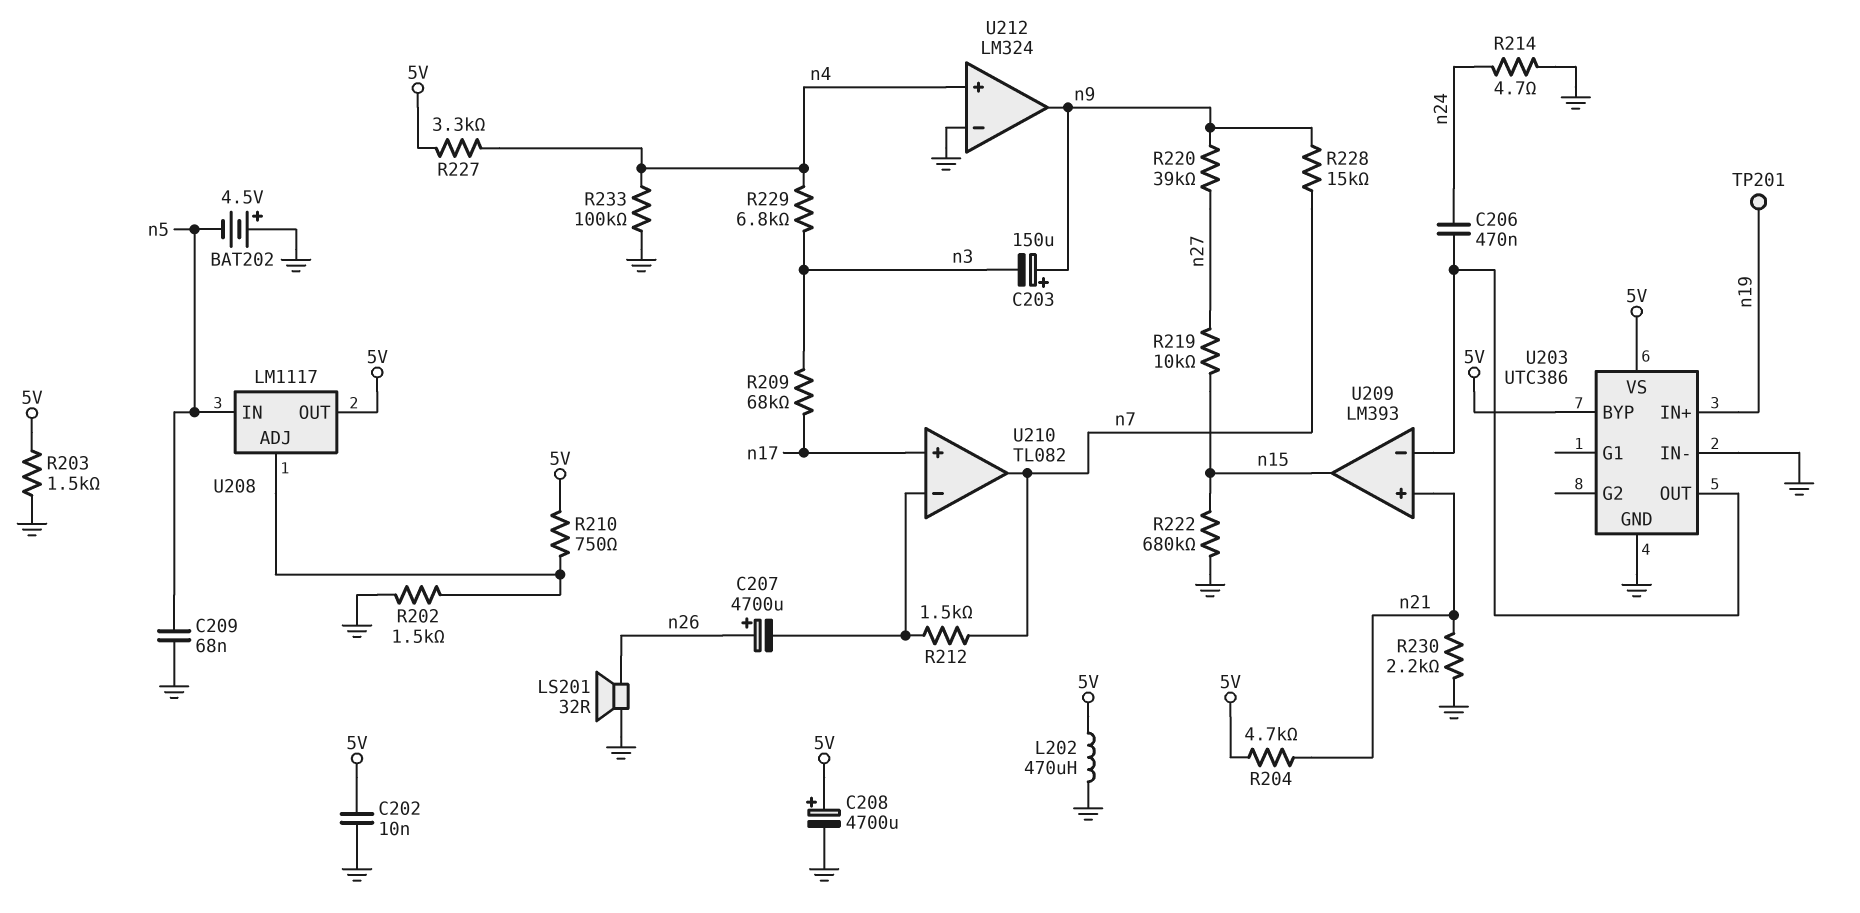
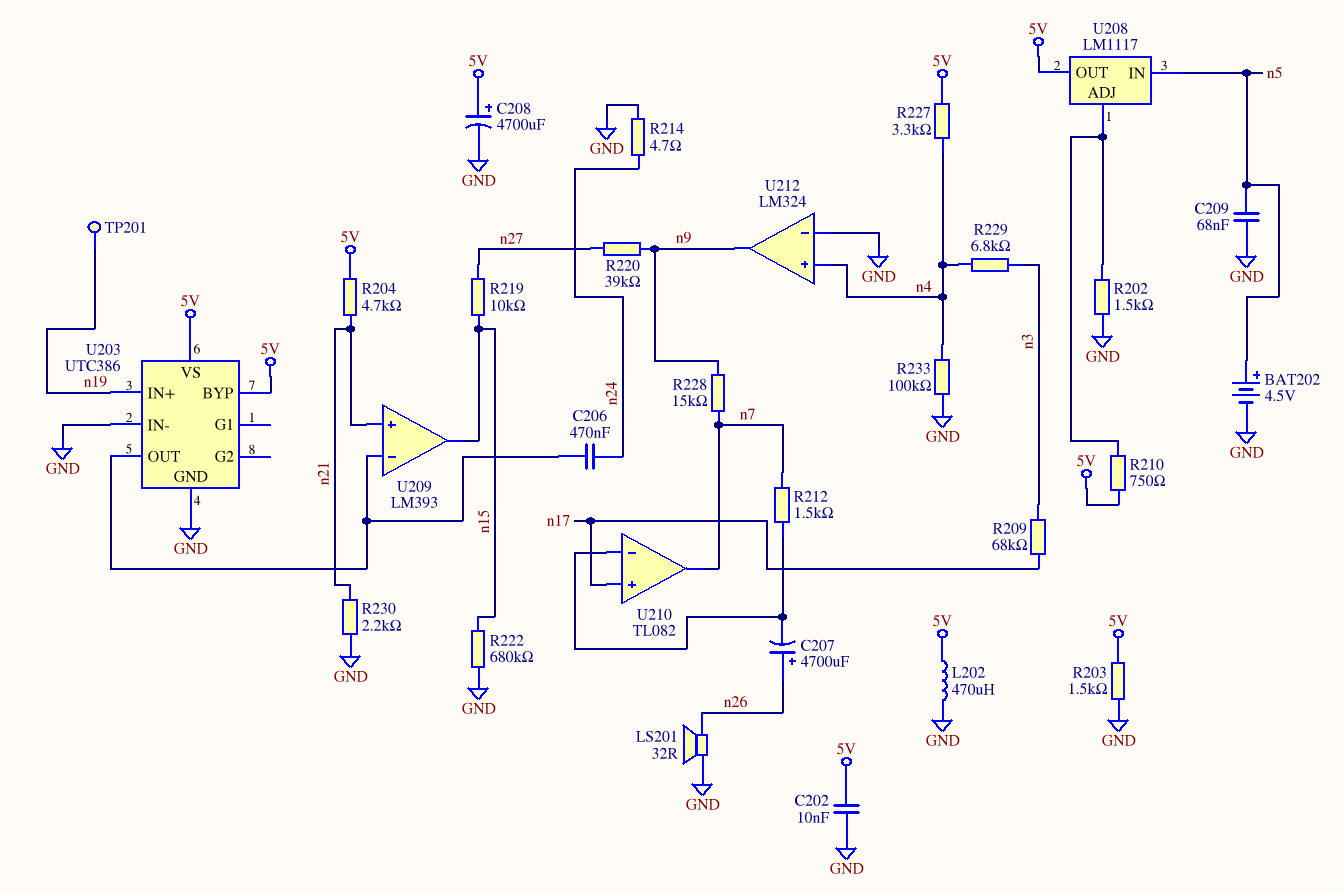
BAT202: 4.5V (plus GND, minus n5) -> 4.5V (plus n5, minus GND)
C203: 150uF (plus n9, minus n3) -> none

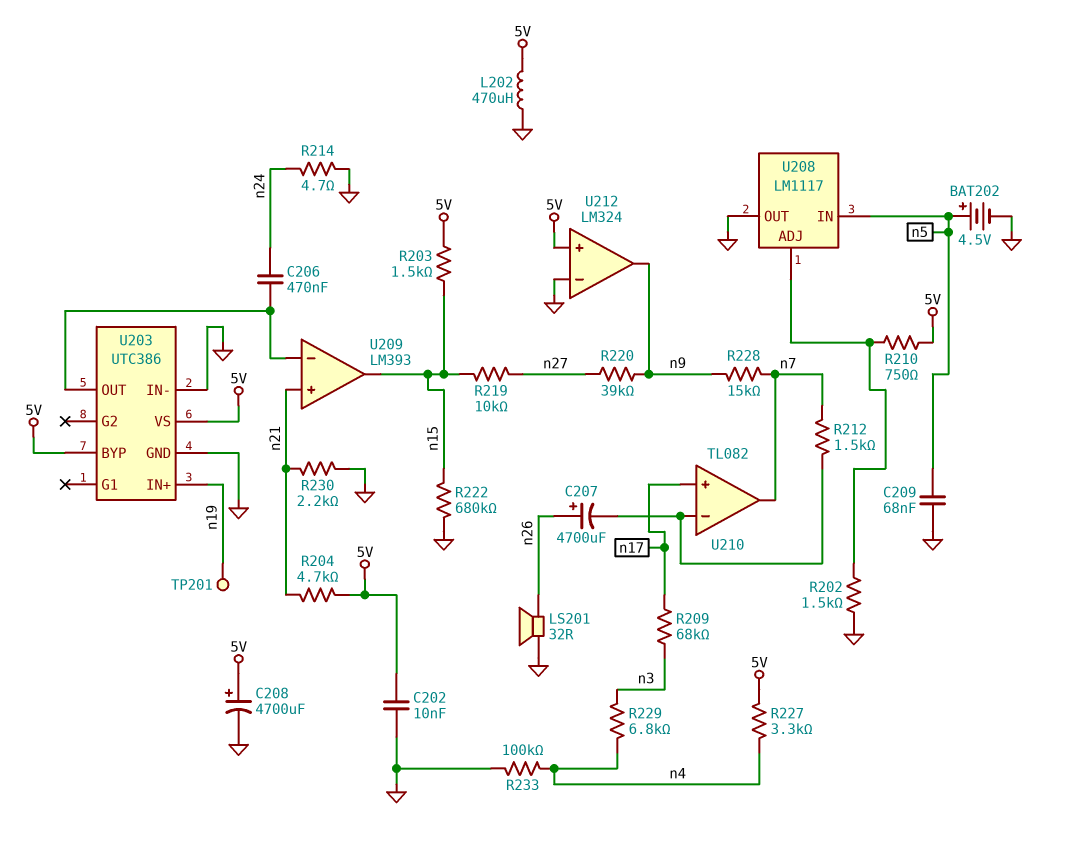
R203: 1.5k (5V, GND) -> 1.5k (5V, n15)
U208 pin OUT: 5V -> GND
U212 pin in+: n4 -> 5V

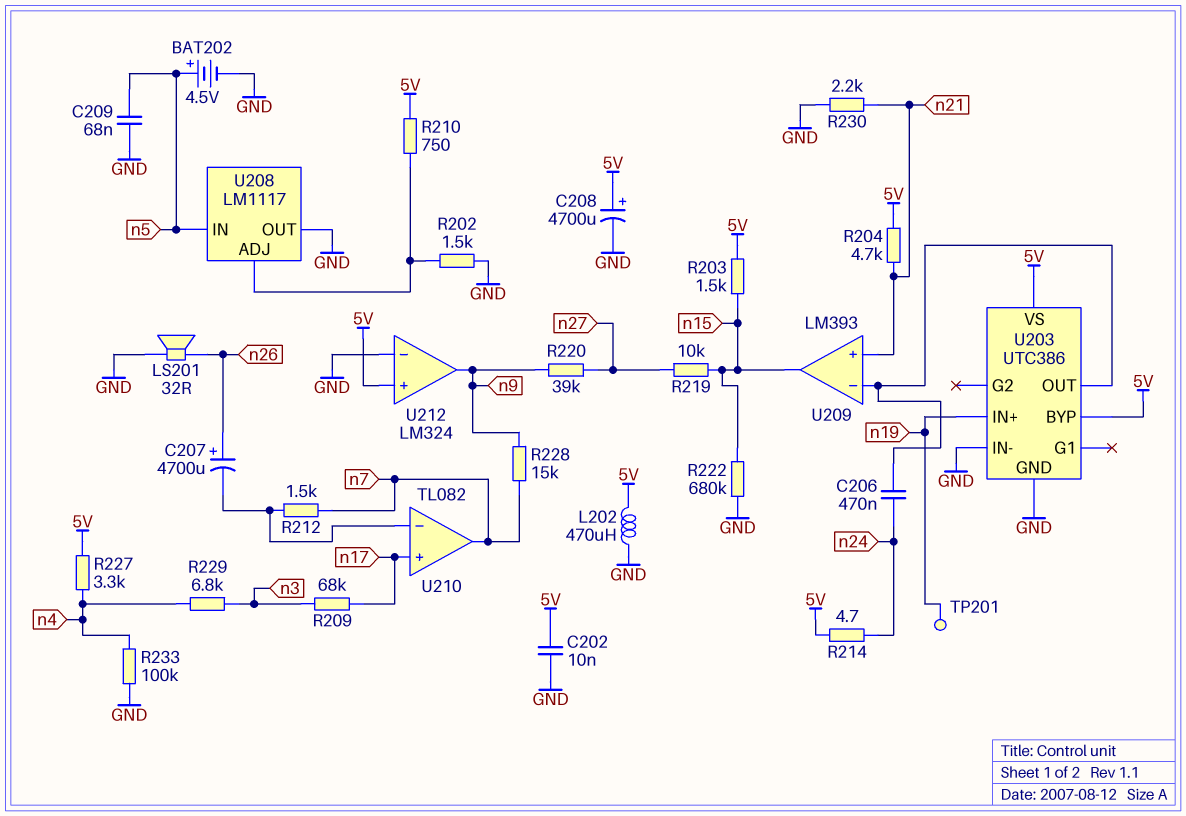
R214: 4.7 (GND, n24) -> 4.7 (5V, n24)

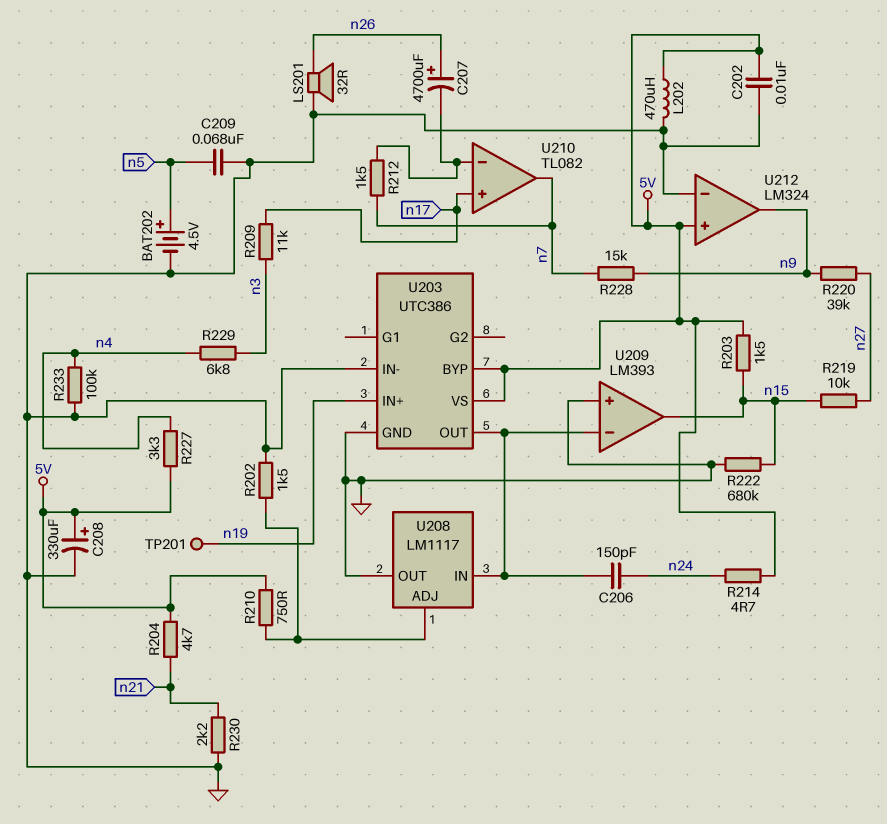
C206: 470nF (U203/OUT, n24) -> 150pF (U203/OUT, n24)
C208: 4700uF (plus 5V, minus GND) -> 330uF (plus 5V, minus GND)
R209: 68k (n3, n17) -> 11k (n3, n17)
U208 pin IN: n5 -> U203/OUT
U209 pin in+: n21 -> GND

